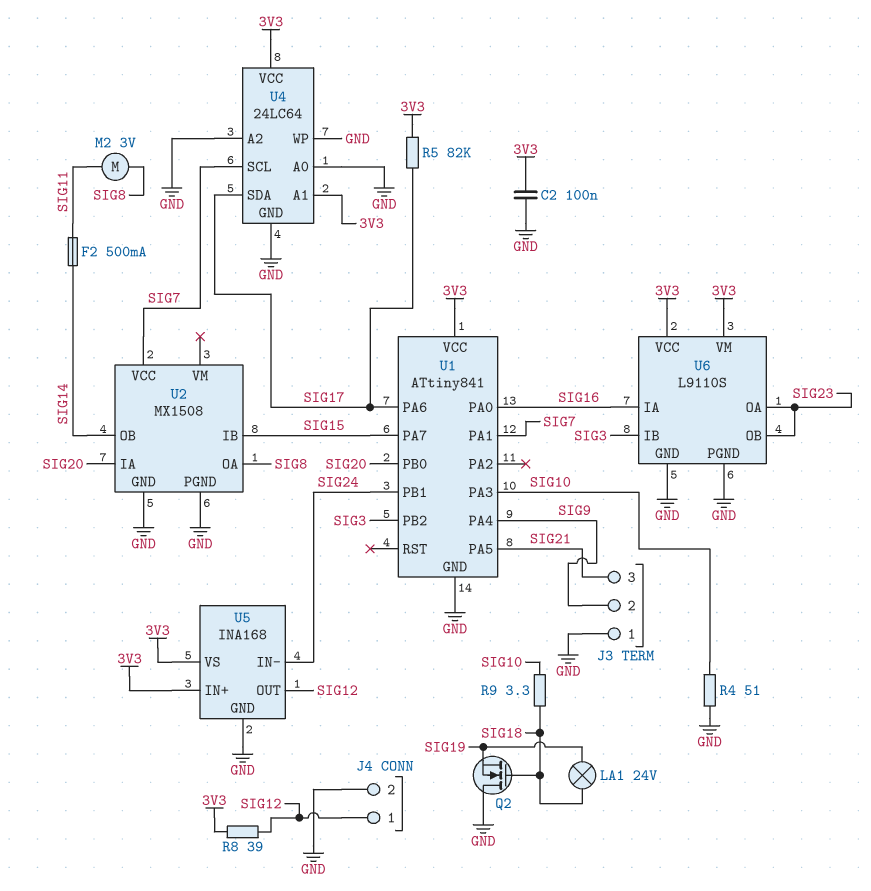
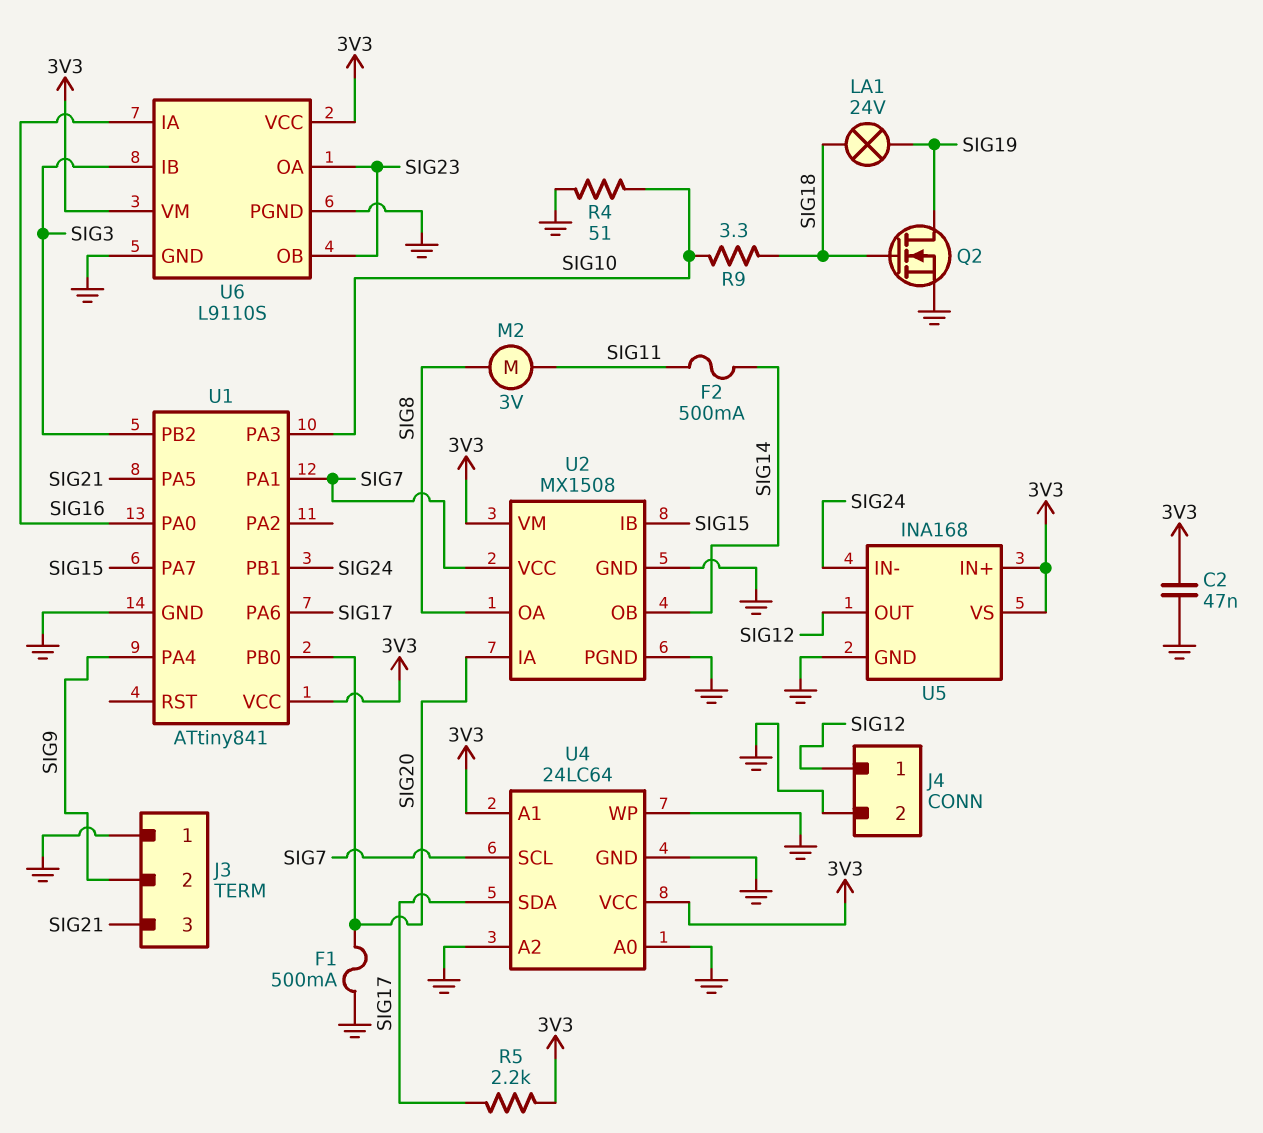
C2: 100nF (3V3, GND) -> 47nF (3V3, GND)
F1: none -> 500mA (GND, SIG20)
Q2: NMOS (G SIG18, D GND, S SIG19) -> NMOS (G SIG18, D SIG19, S GND)
R5: 82k (3V3, SIG17) -> 2.2k (3V3, SIG17)
R8: 39 (3V3, SIG12) -> none
U2 pin VM: none -> 3V3

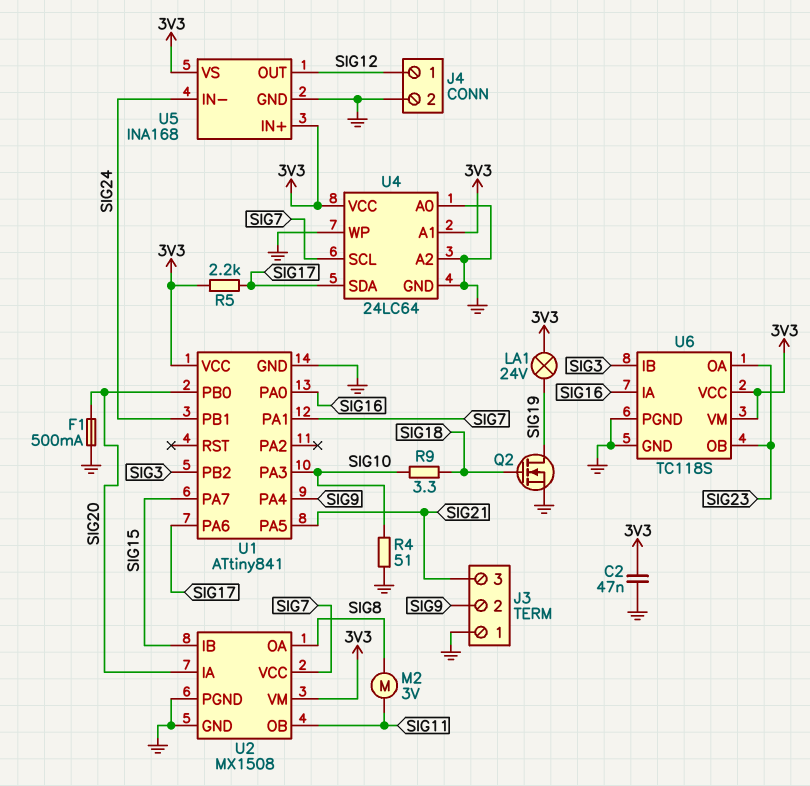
F2: 500mA (SIG11, SIG14) -> none
LA1: lamp 24V (SIG18, SIG19) -> lamp 24V (3V3, SIG19)
U2 pin OB: SIG14 -> SIG11
U6: L9110S -> TC118S

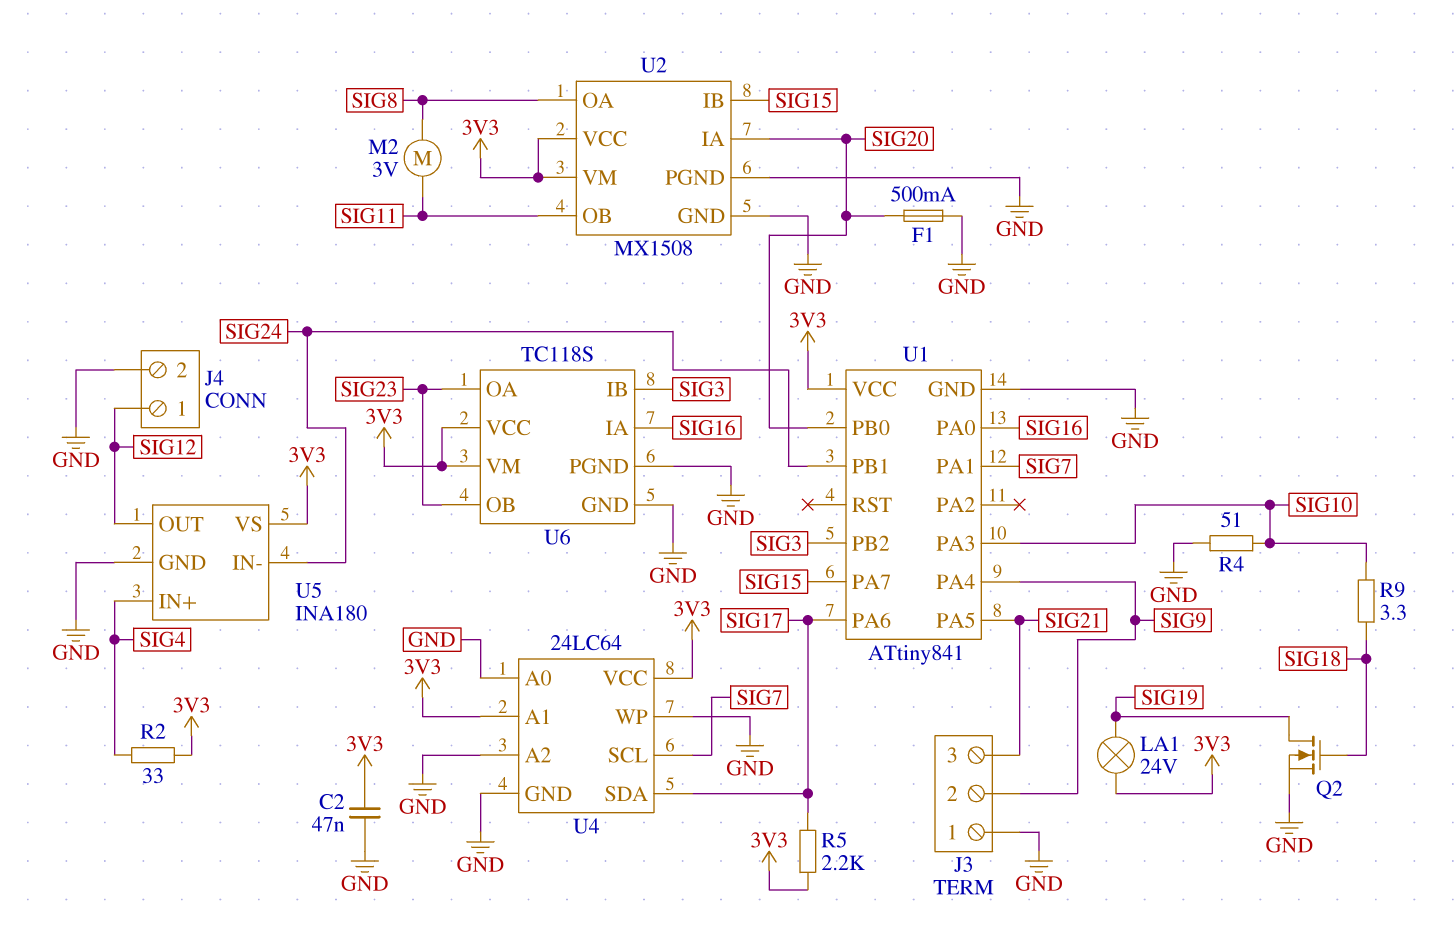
R2: none -> 33 (3V3, SIG4)
U2 pin VCC: SIG7 -> 3V3
U5: INA168 -> INA180
U5 pin IN+: 3V3 -> SIG4

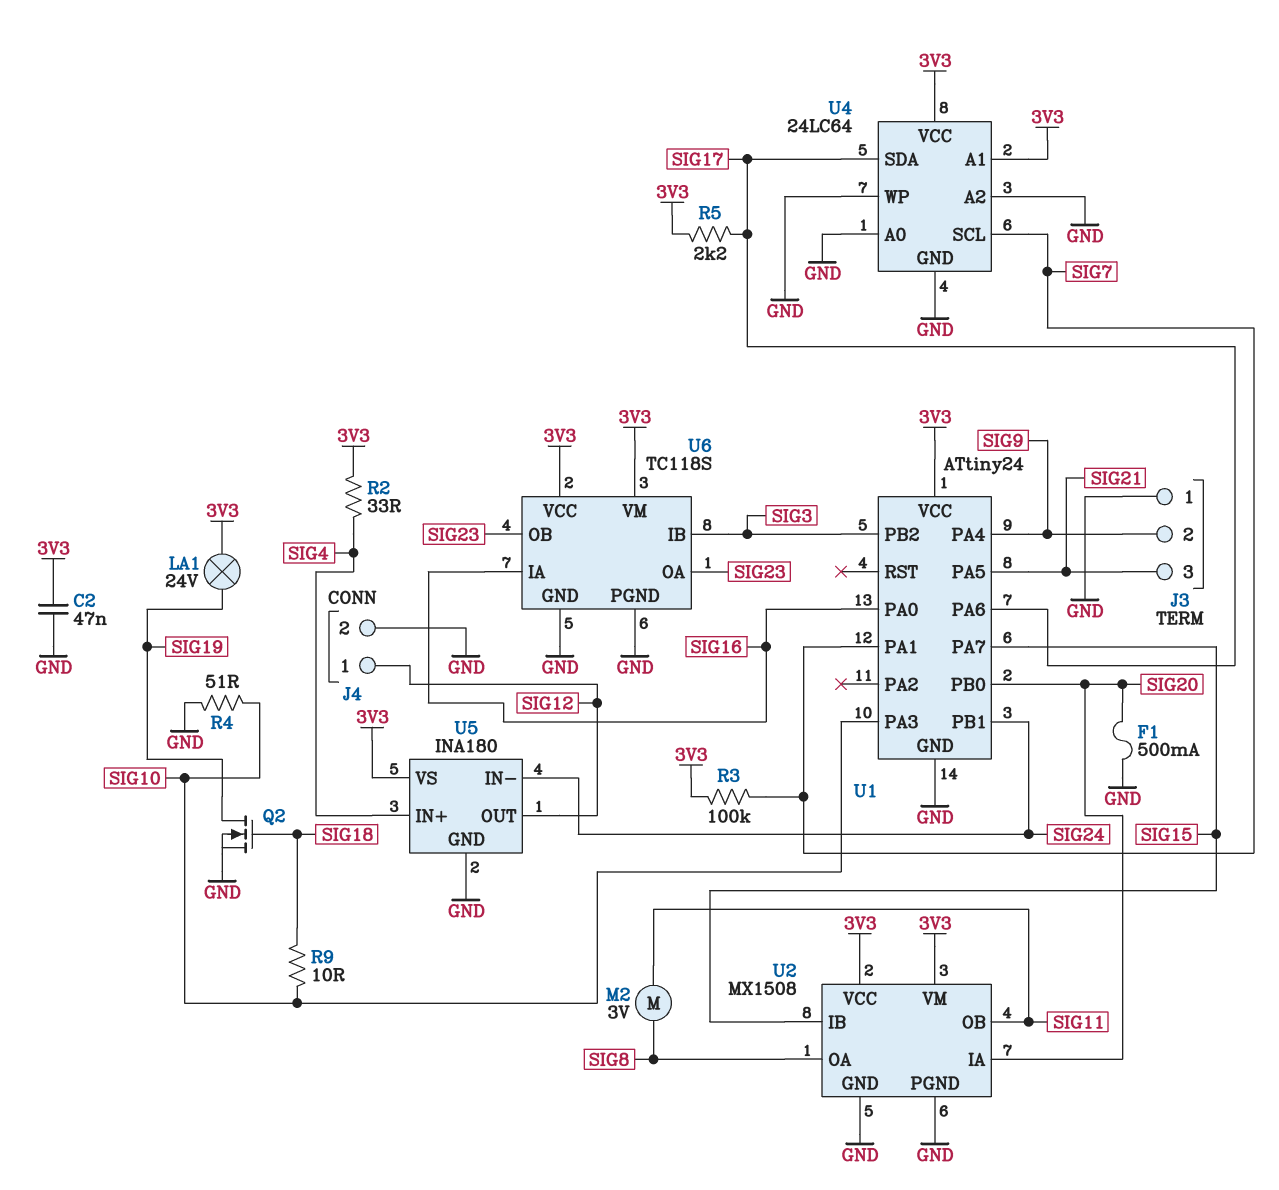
R3: none -> 100k (3V3, SIG7)
R9: 3.3 (SIG10, SIG18) -> 10 (SIG10, SIG18)
U1: ATtiny841 -> ATtiny24

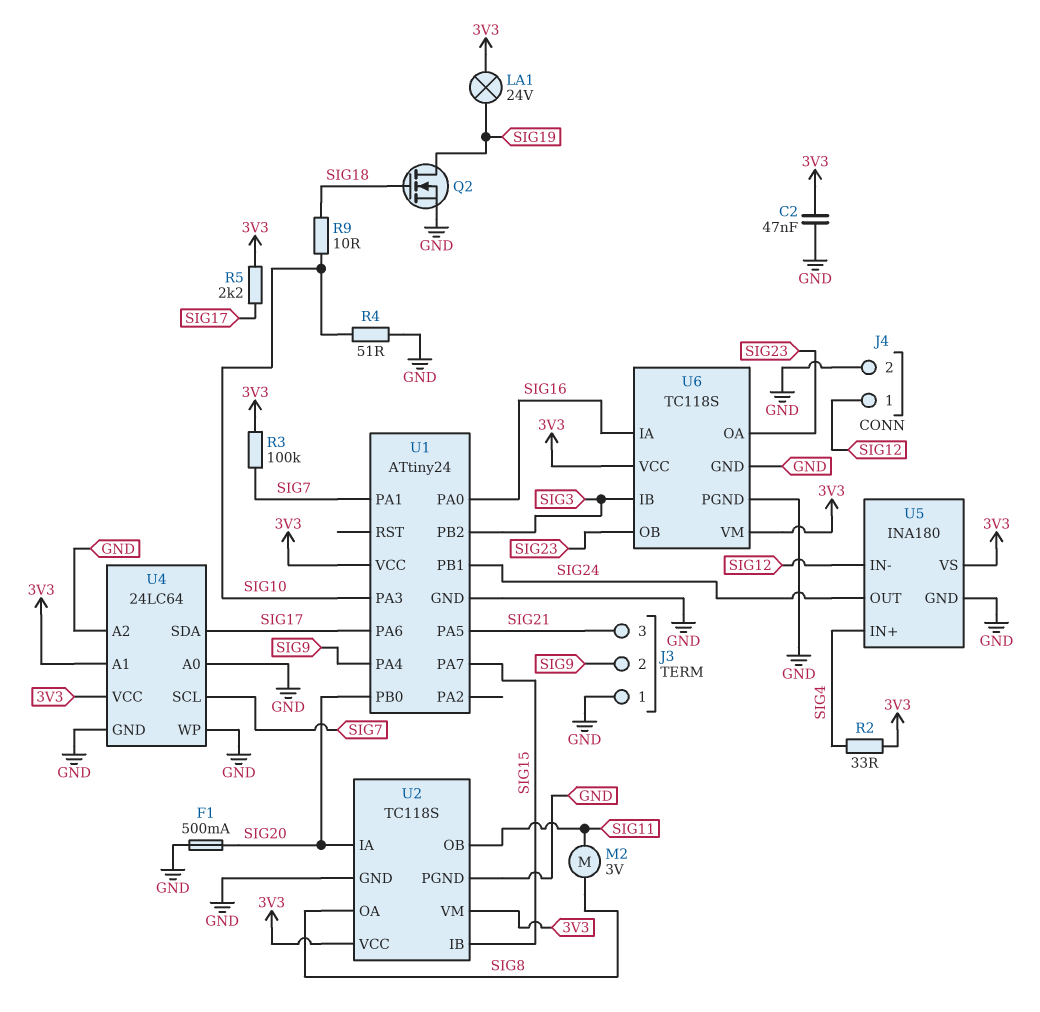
U2: MX1508 -> TC118S
U5 pin IN-: SIG24 -> SIG12
U5 pin OUT: SIG12 -> SIG24

